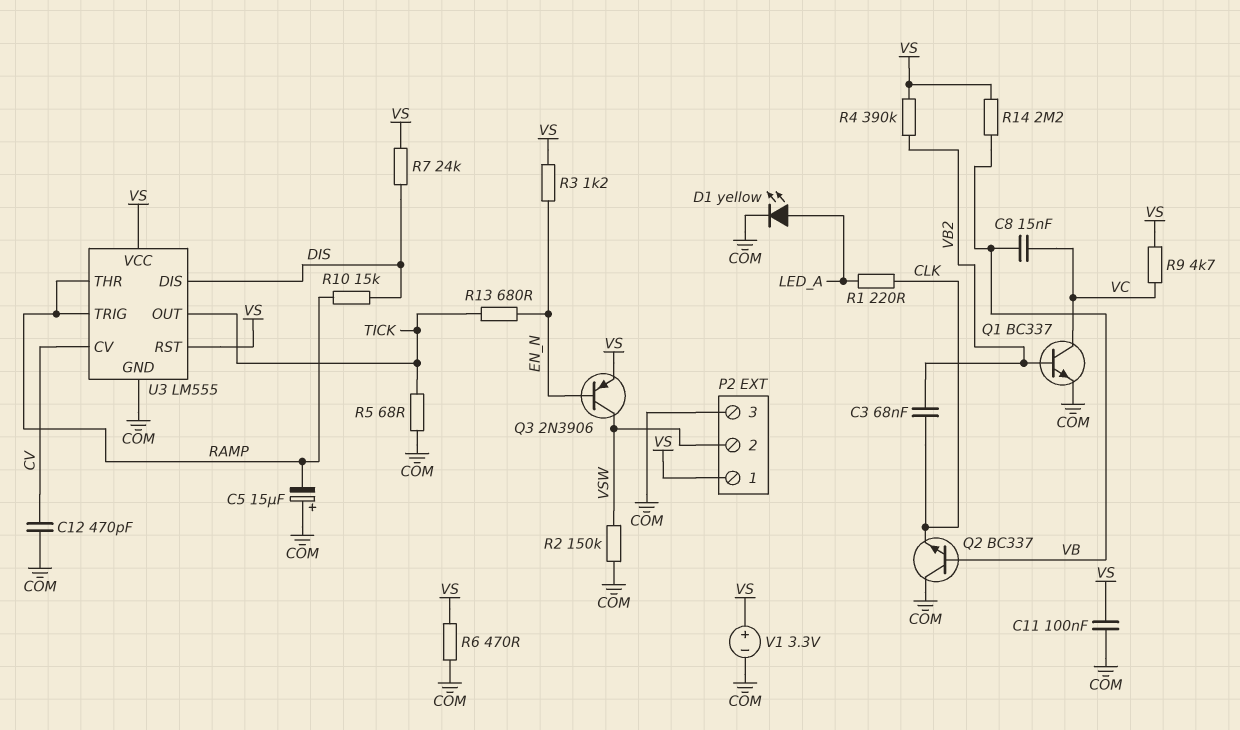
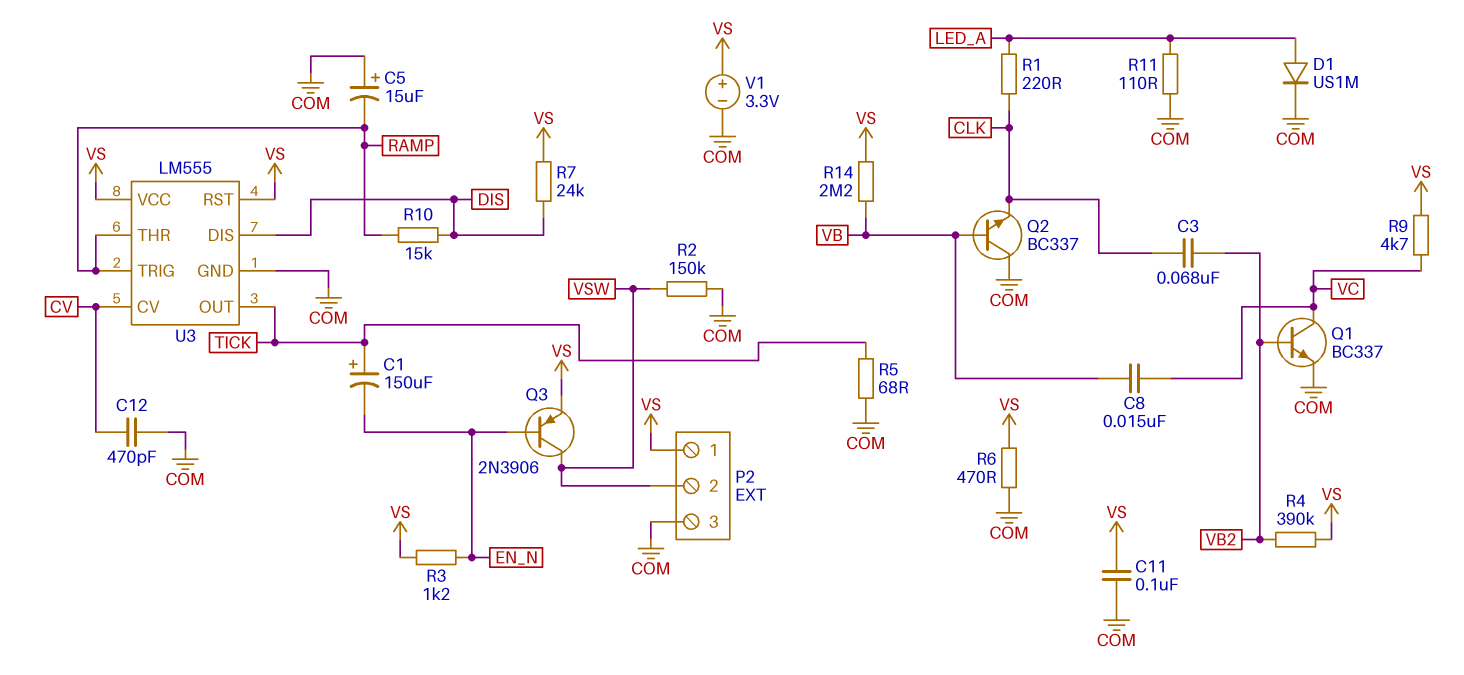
C1: none -> 150uF (plus TICK, minus EN_N)
D1: LED yellow (A LED_A, K COM) -> diode US1M (A LED_A, K COM)
R11: none -> 110 (COM, LED_A)
R13: 680 (EN_N, TICK) -> none

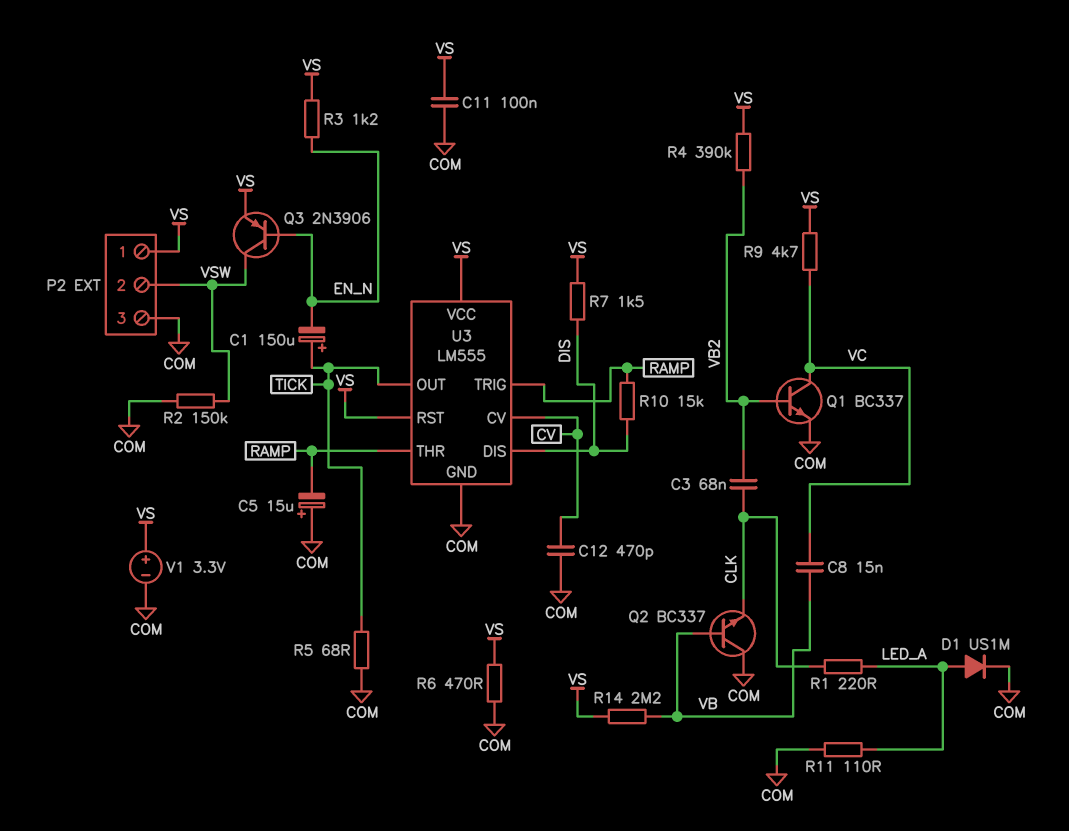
R7: 24k (DIS, VS) -> 1.5k (DIS, VS)

